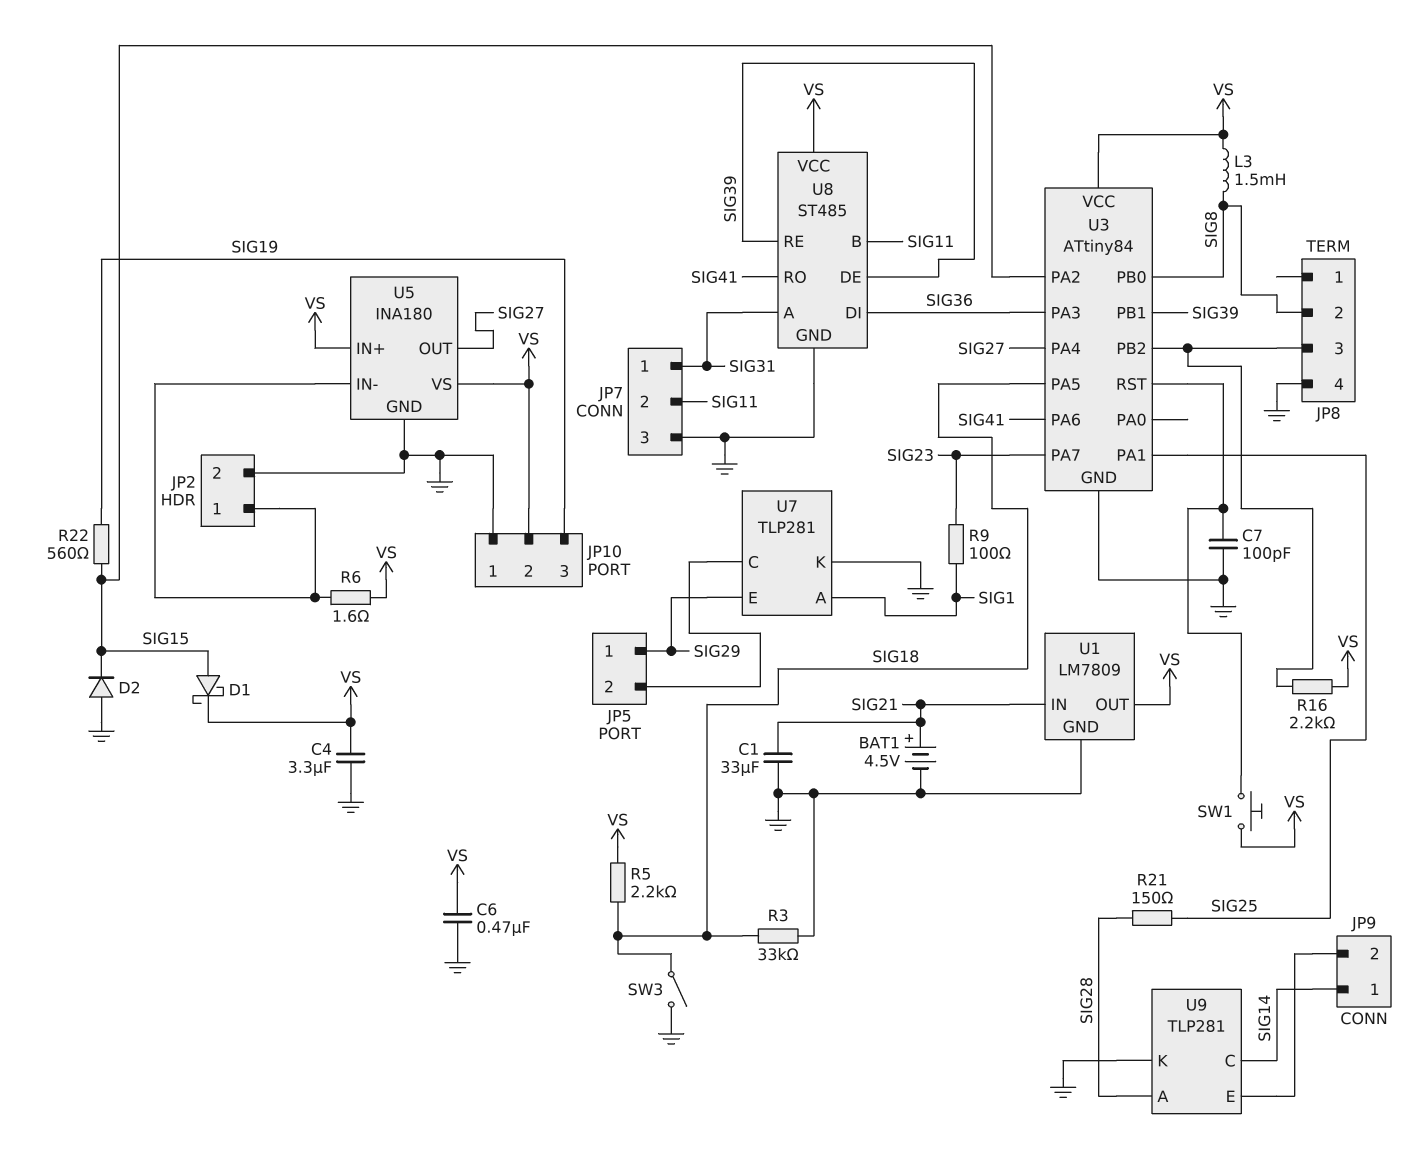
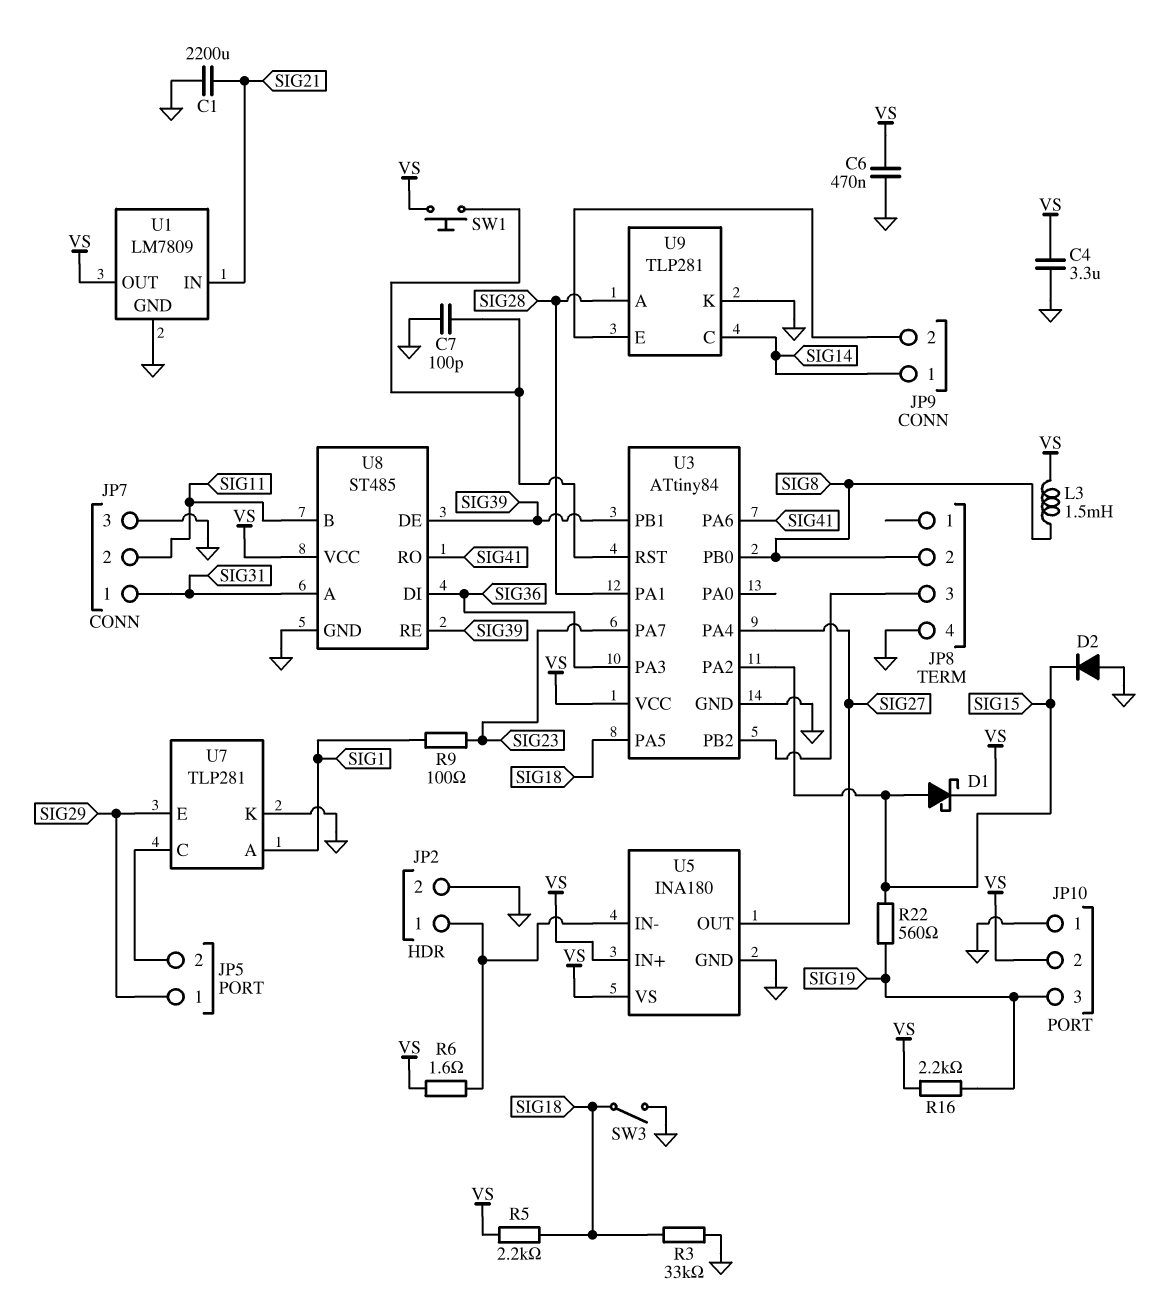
BAT1: 4.5V (plus SIG21, minus GND) -> none
C1: 33uF (GND, SIG21) -> 2200uF (GND, SIG21)
R16: 2.2k (JP8/3, VS) -> 2.2k (SIG19, VS)
R21: 150 (SIG25, SIG28) -> none
U3 pin PA1: SIG25 -> SIG28

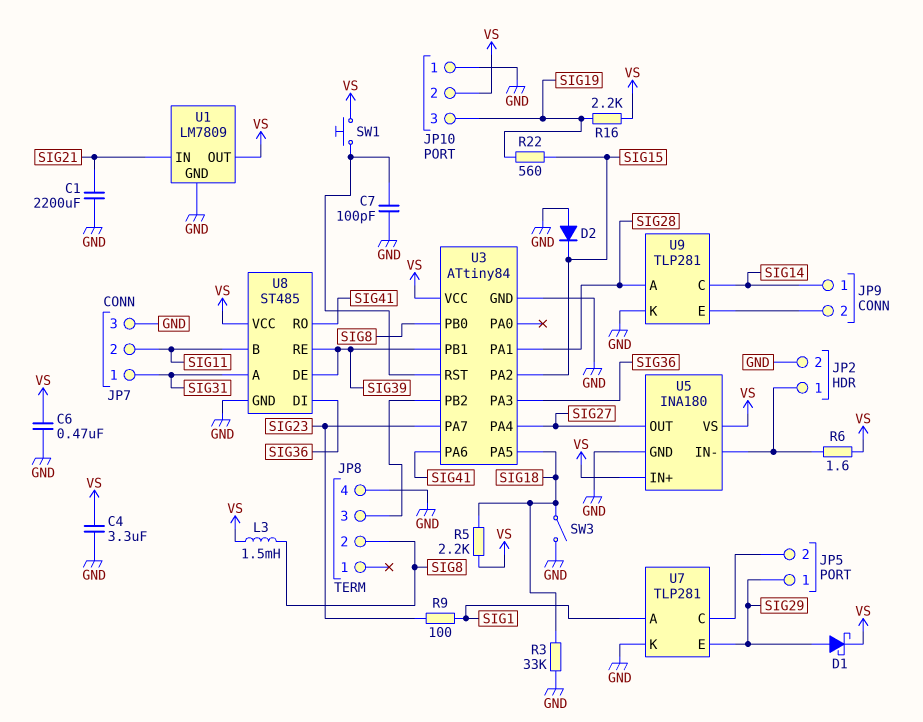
D1: schottky (A SIG15, K VS) -> schottky (A SIG29, K VS)

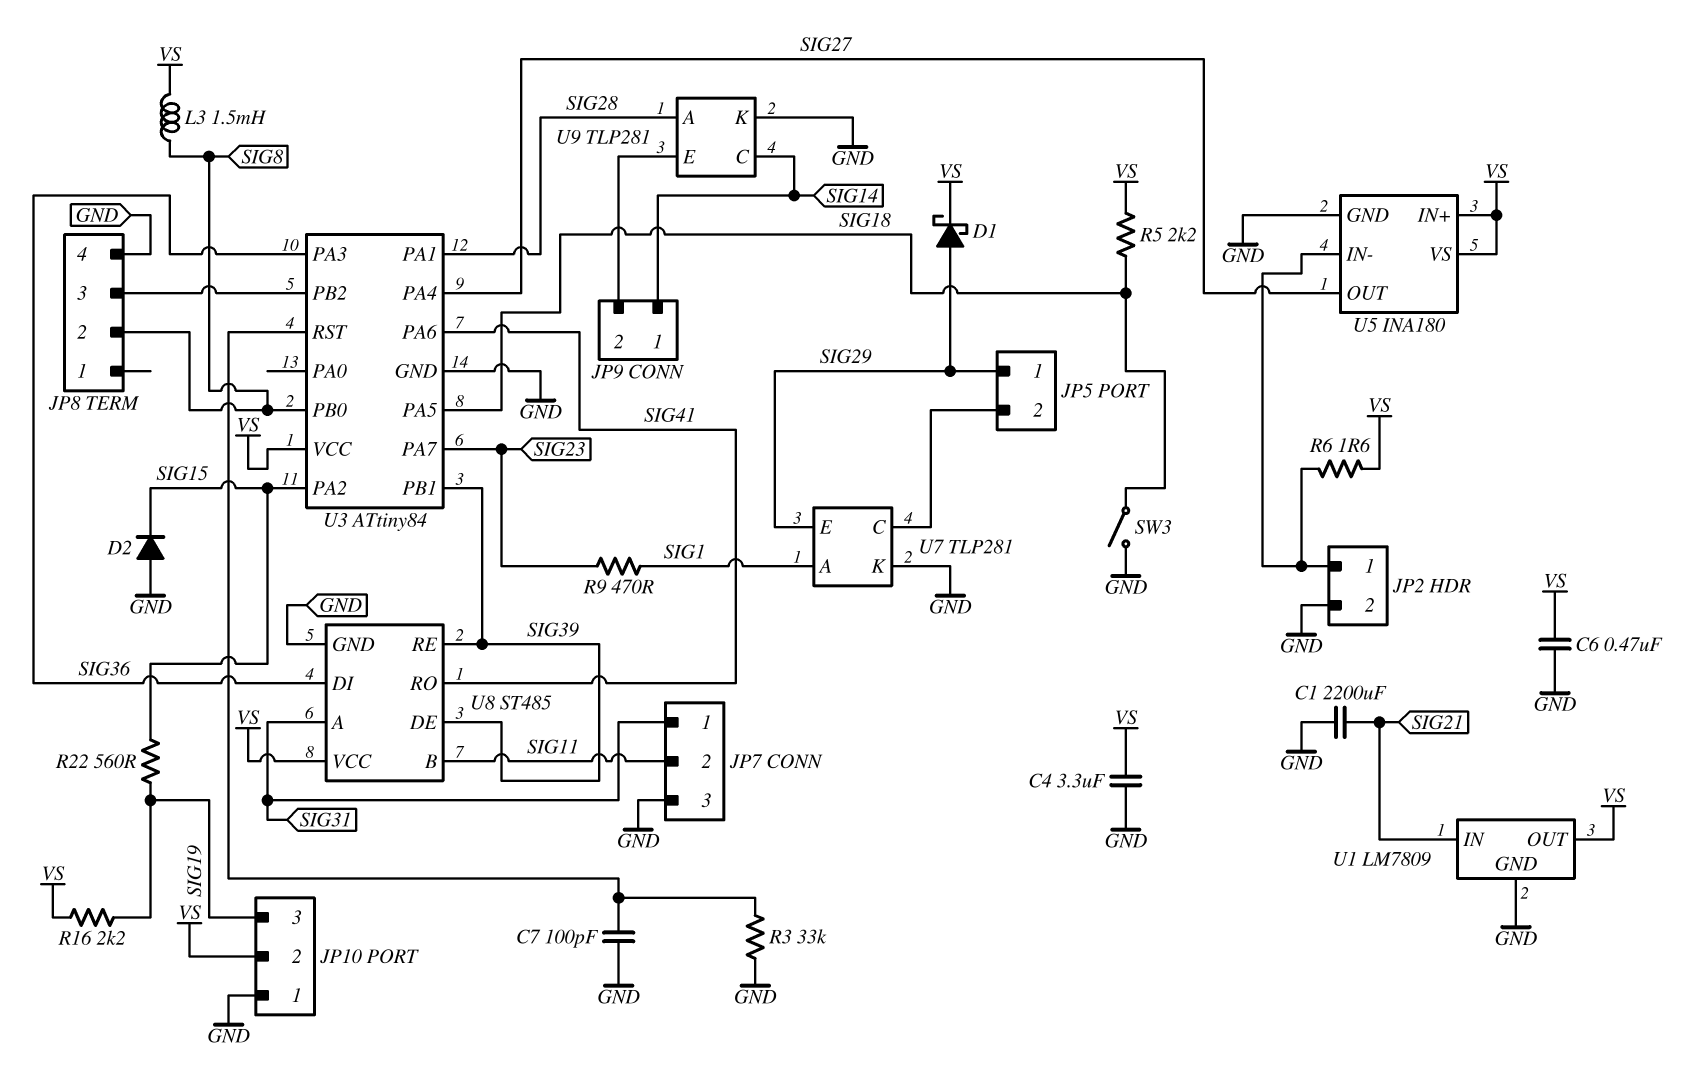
R3: 33k (GND, SIG18) -> 33k (GND, U3/RST)
R9: 100 (SIG1, SIG23) -> 470 (SIG1, SIG23)
SW1: button (U3/RST, VS) -> none

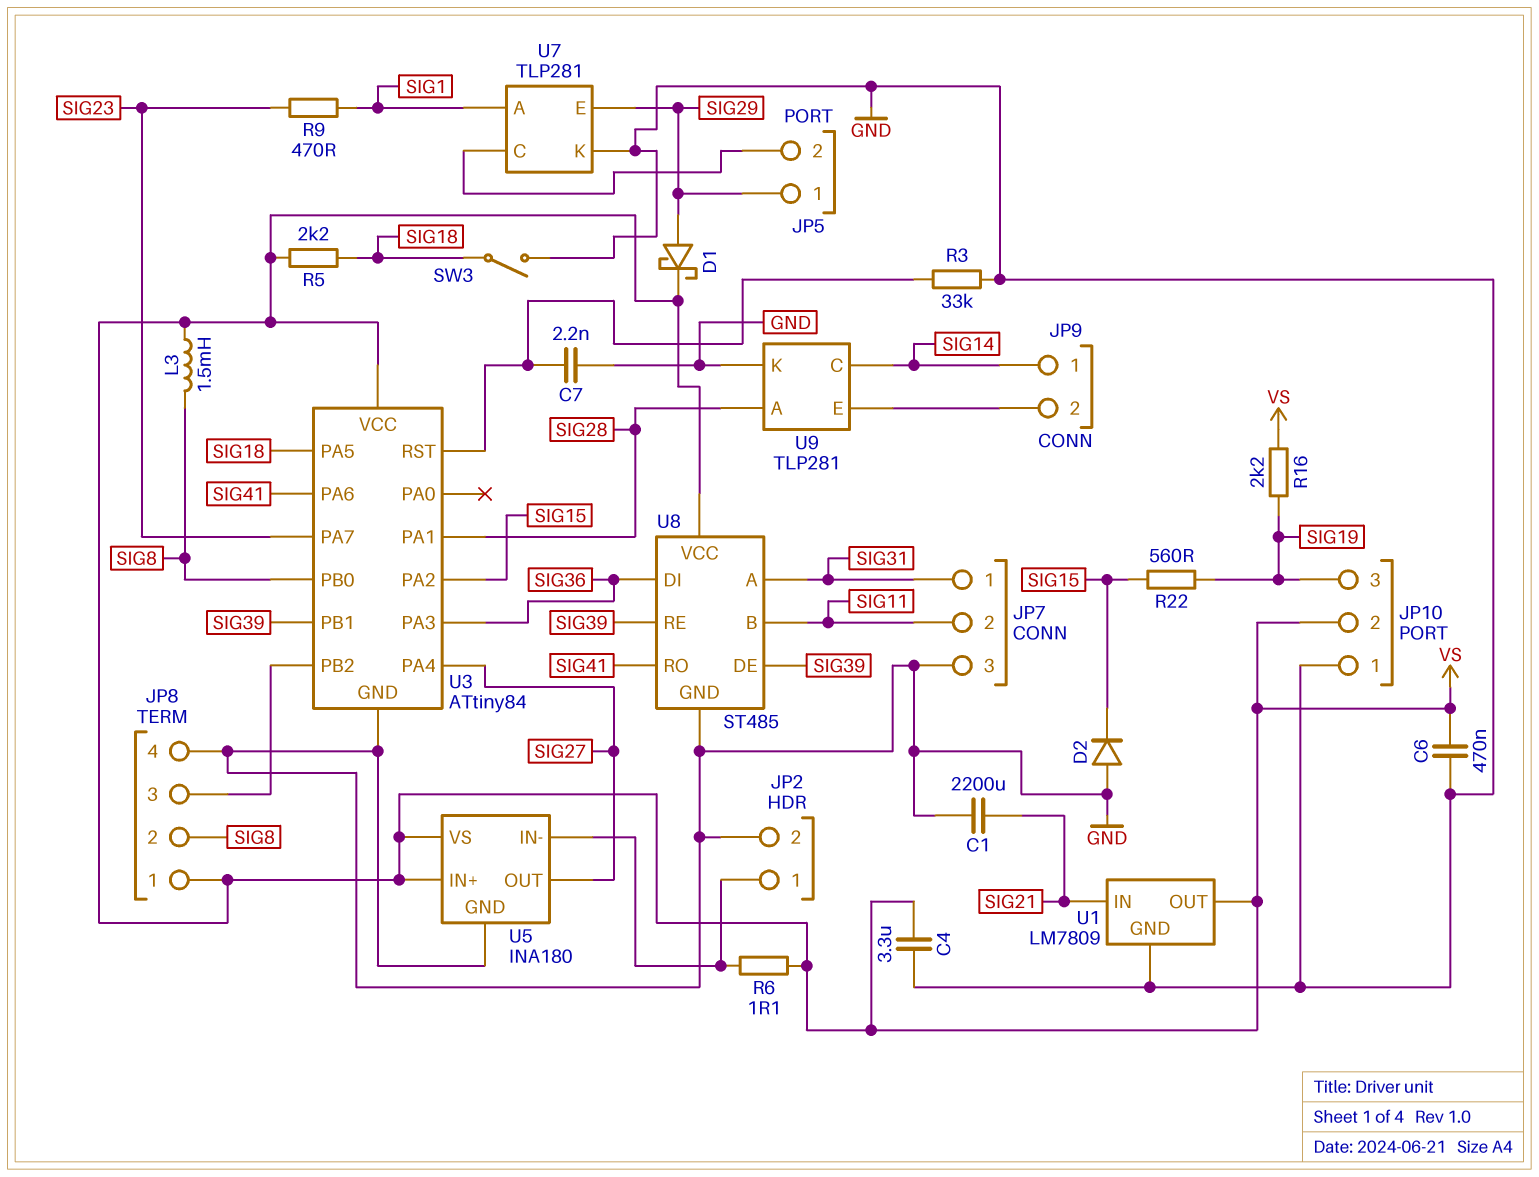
C7: 100pF (GND, U3/RST) -> 2.2nF (GND, U3/RST)
JP8 pin 1: none -> VS
R6: 1.6 (JP2/1, VS) -> 1.1 (JP2/1, VS)

